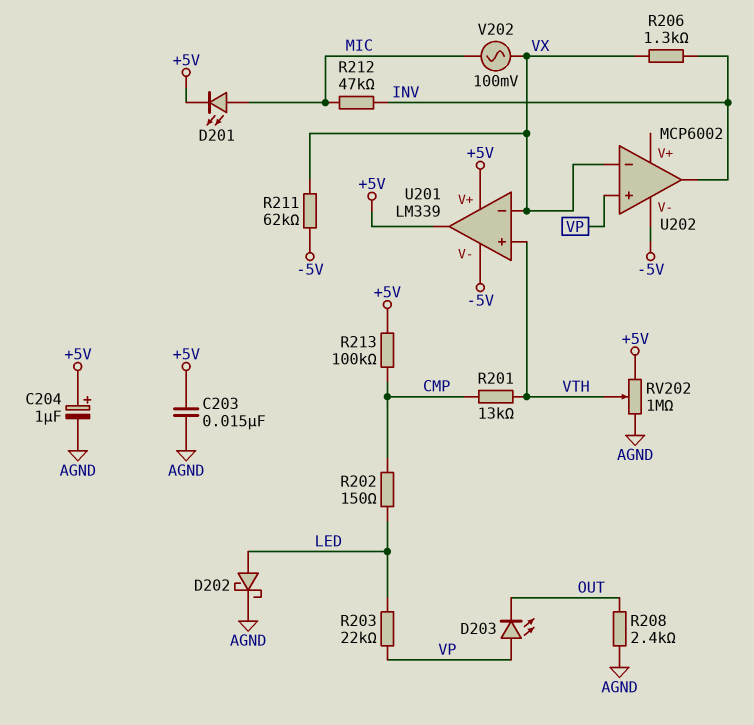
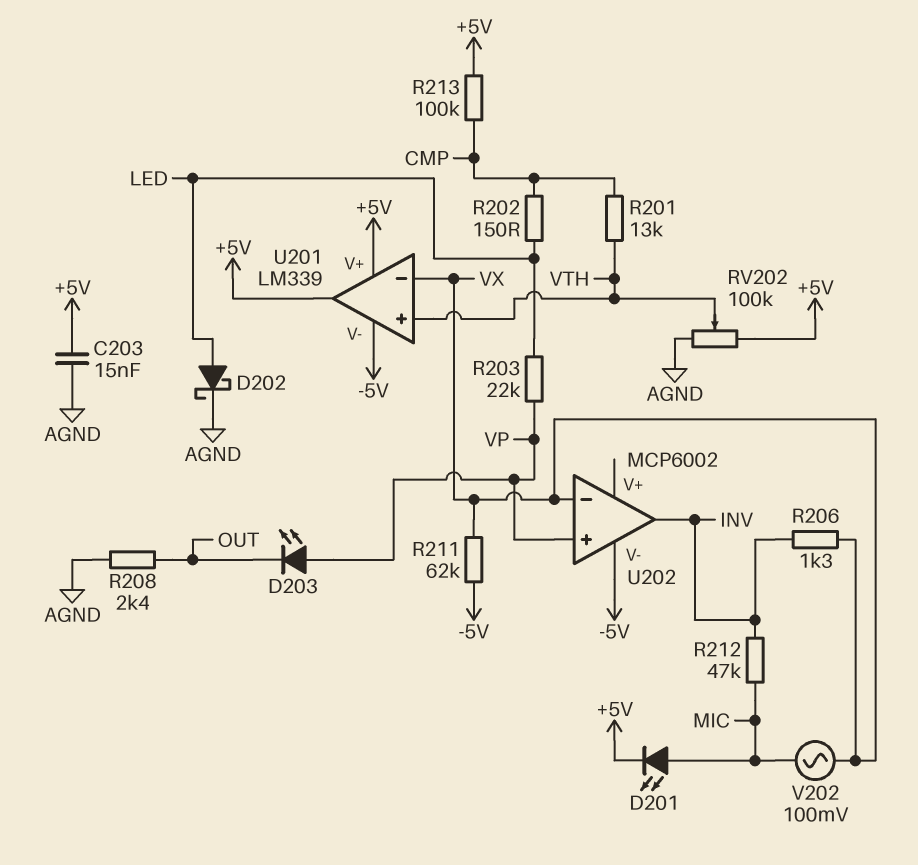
C204: 1uF (plus +5V, minus AGND) -> none
RV202: 1M (+5V, AGND, wiper VTH) -> 100k (+5V, AGND, wiper VTH)

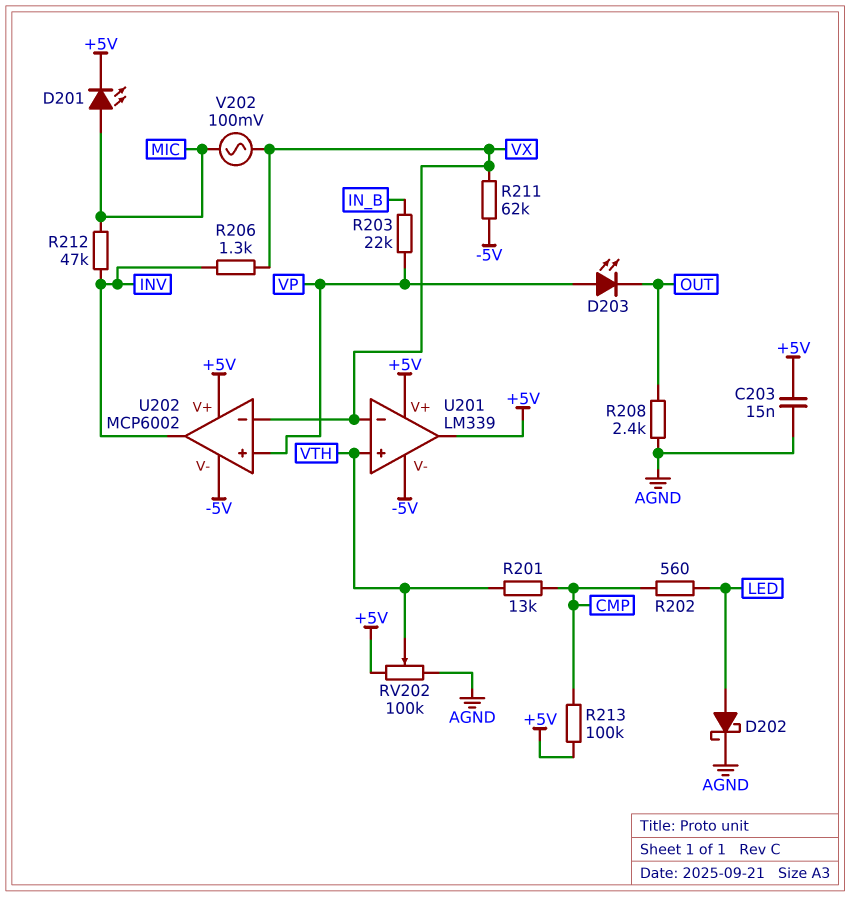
R202: 150 (CMP, LED) -> 560 (CMP, LED)
R203: 22k (LED, VP) -> 22k (IN_B, VP)
U202 pin V+: none -> +5V

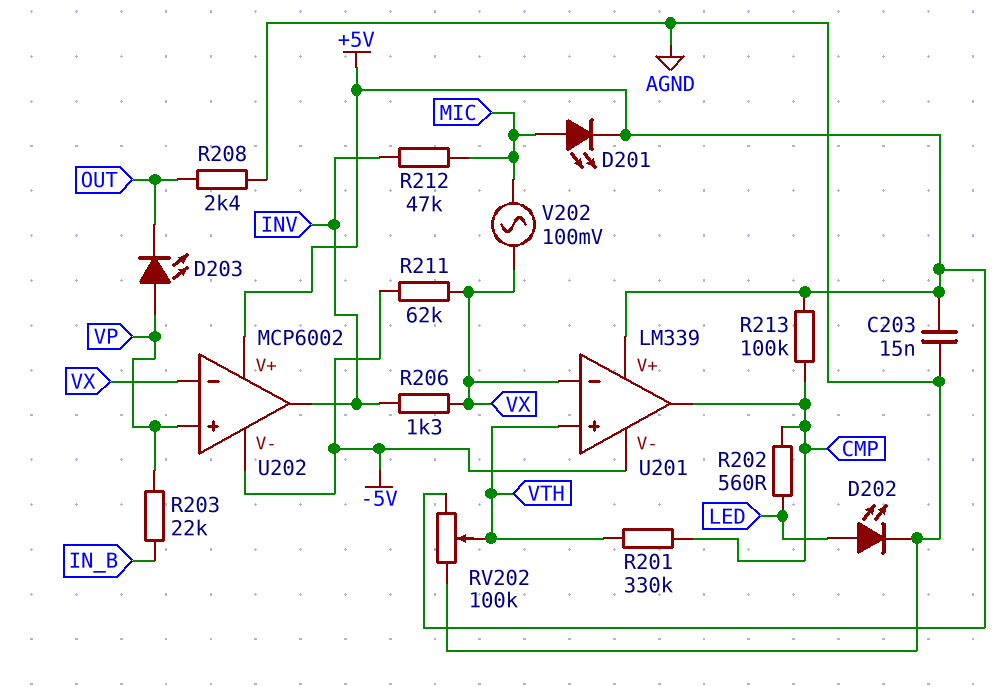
D202: schottky (A LED, K AGND) -> LED (A LED, K AGND)
R201: 13k (CMP, VTH) -> 330k (CMP, VTH)
U201 pin out: +5V -> CMP

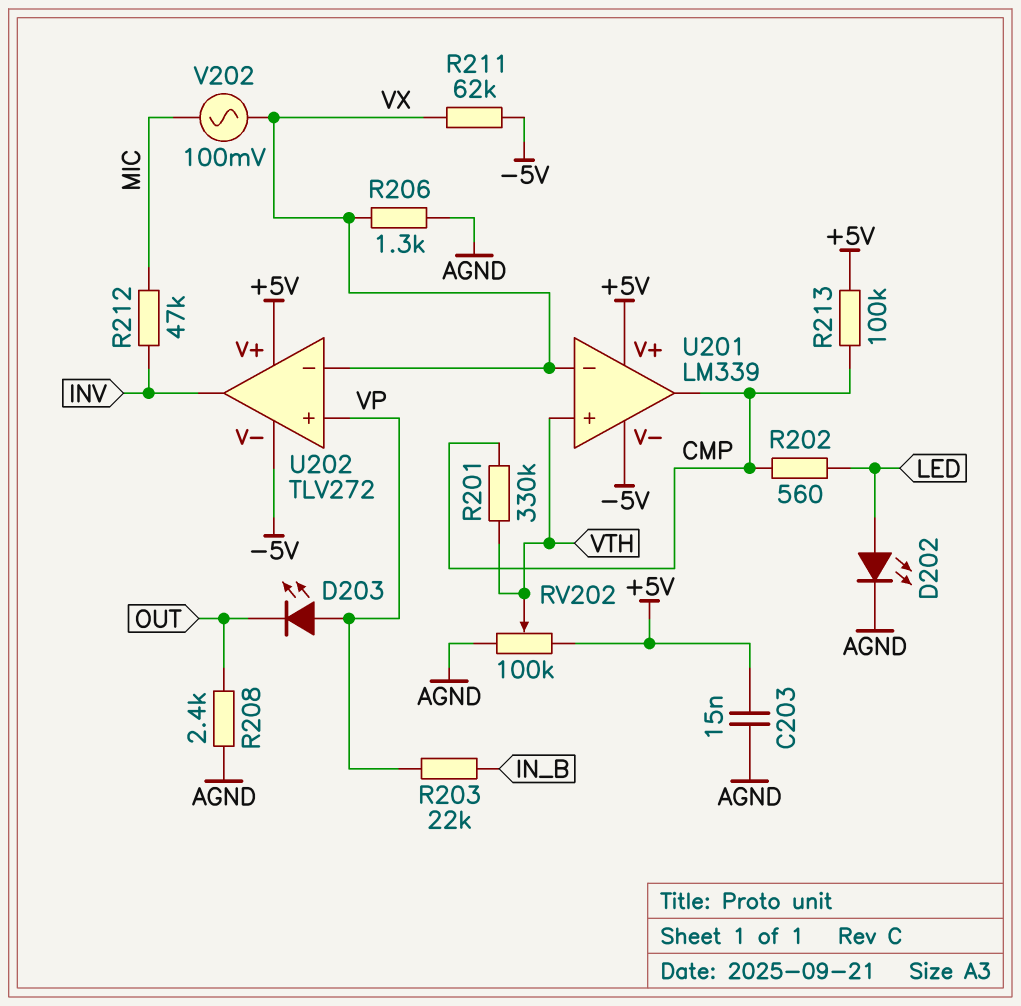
D201: LED (A MIC, K +5V) -> none
R206: 1.3k (INV, VX) -> 1.3k (AGND, VX)
U202: MCP6002 -> TLV272

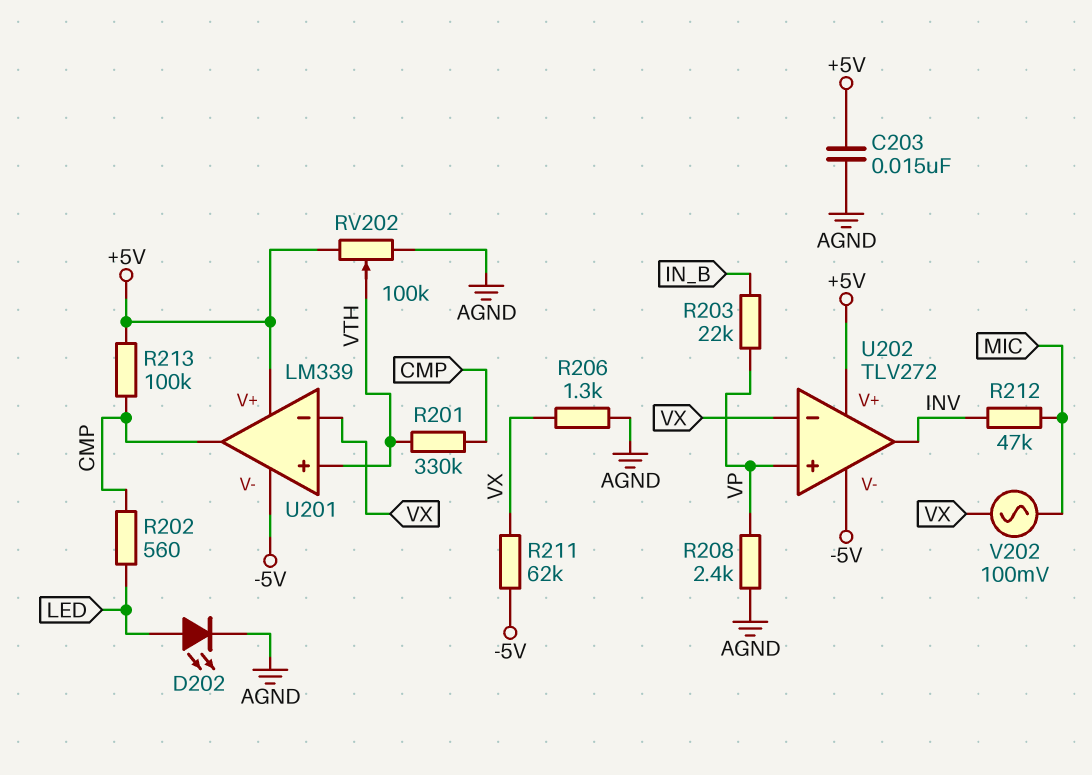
D203: LED (A VP, K OUT) -> none
R208: 2.4k (AGND, OUT) -> 2.4k (AGND, VP)

